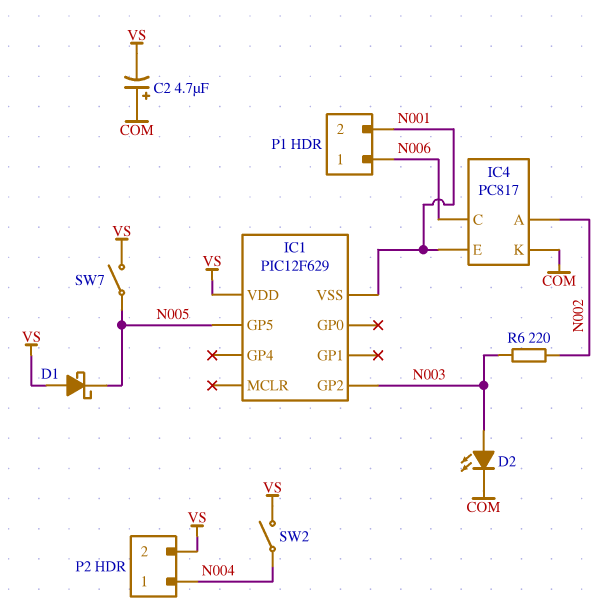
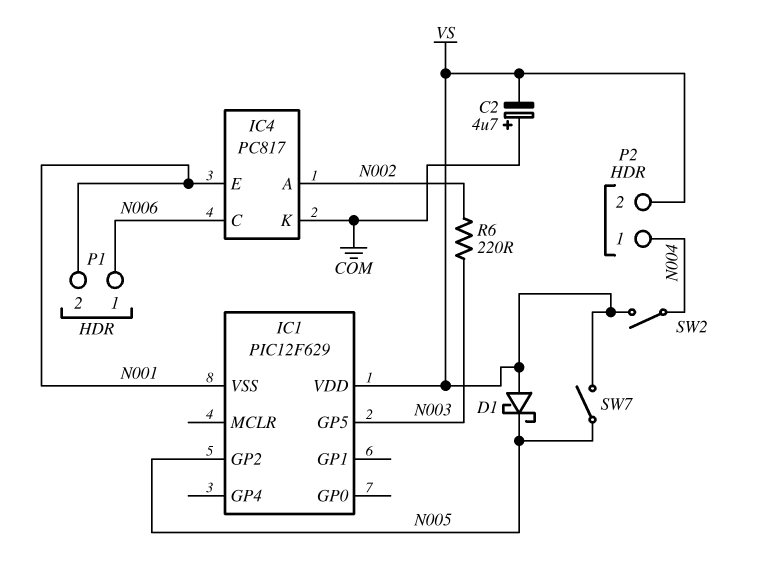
D2: LED (A N003, K COM) -> none
IC1 pin GP2: N003 -> N005
IC1 pin GP5: N005 -> N003

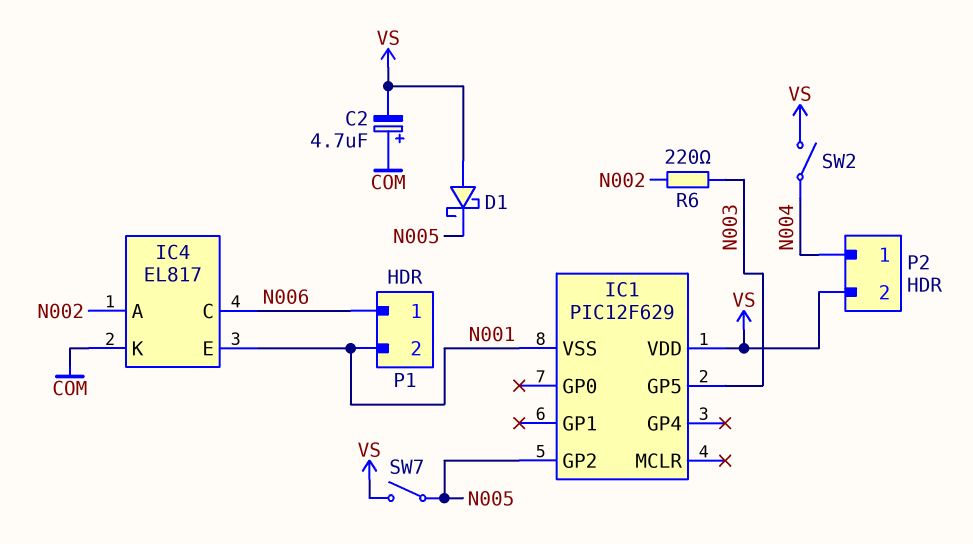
IC4: PC817 -> EL817

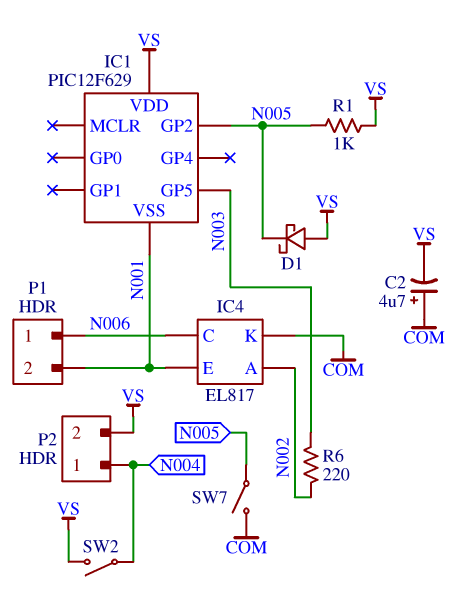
R1: none -> 1k (N005, VS)
SW7: switch (N005, VS) -> switch (COM, N005)

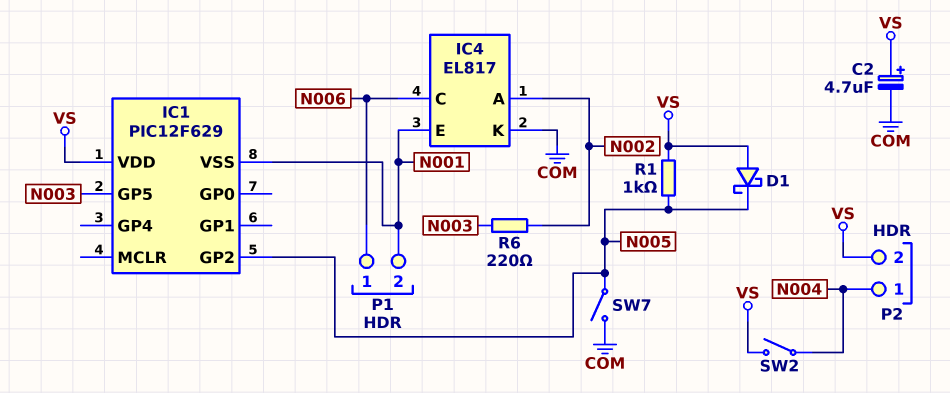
C2: 4.7uF (plus COM, minus VS) -> 4.7uF (plus VS, minus COM)

